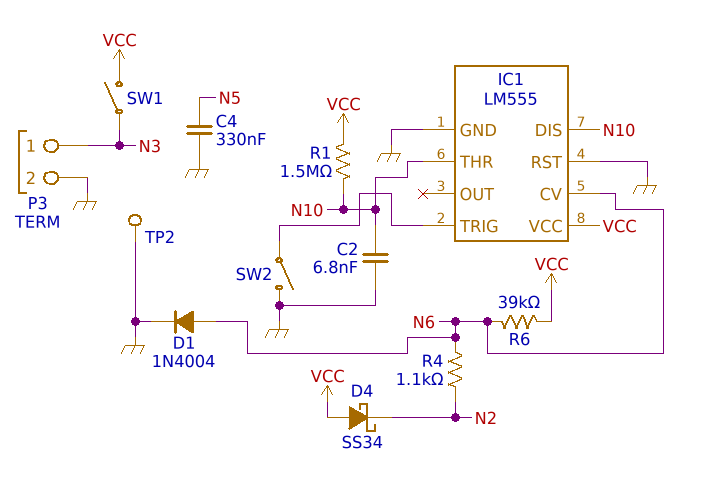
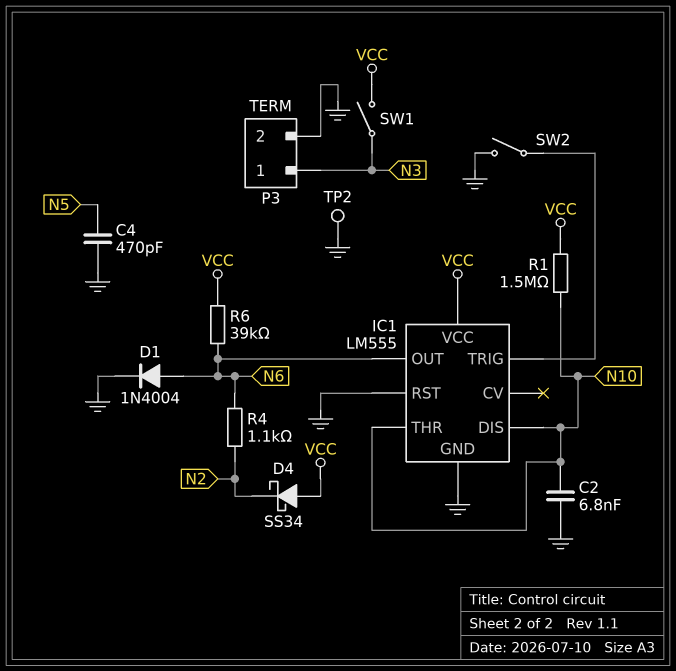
C4: 330nF (GND, N5) -> 470pF (GND, N5)
IC1 pin CV: N6 -> none
IC1 pin OUT: none -> N6

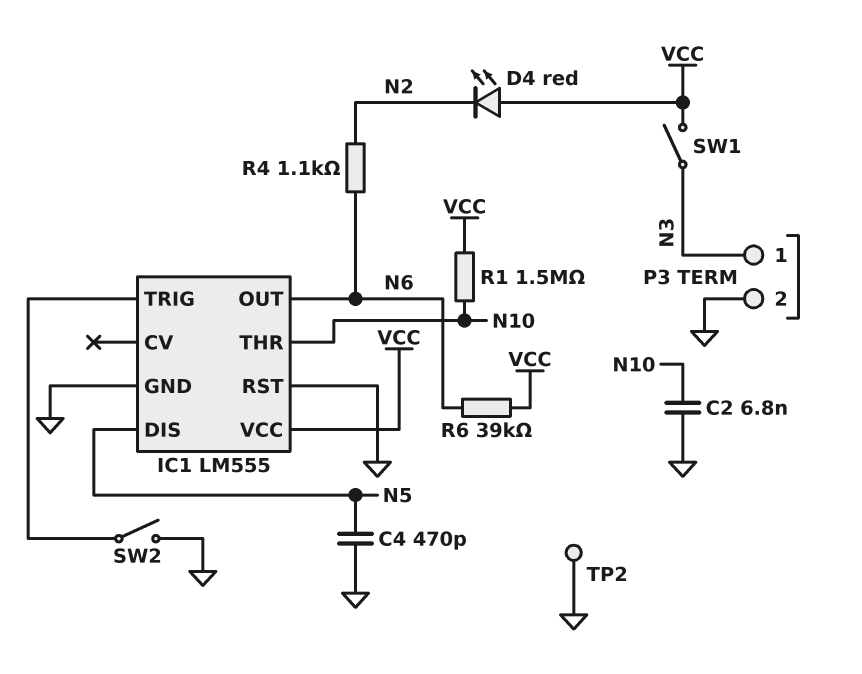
D1: diode 1N4004 (A N6, K GND) -> none
D4: schottky SS34 (A VCC, K N2) -> LED red (A VCC, K N2)
IC1 pin DIS: N10 -> N5

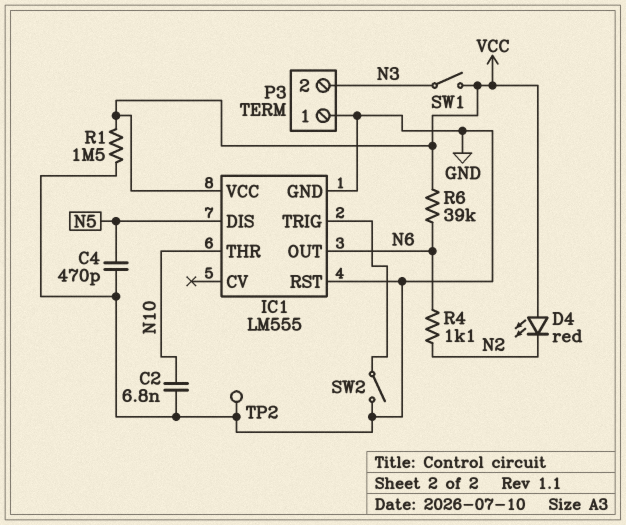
P3 pin 1: N3 -> GND
P3 pin 2: GND -> N3
R1: 1.5M (N10, VCC) -> 1.5M (GND, VCC)

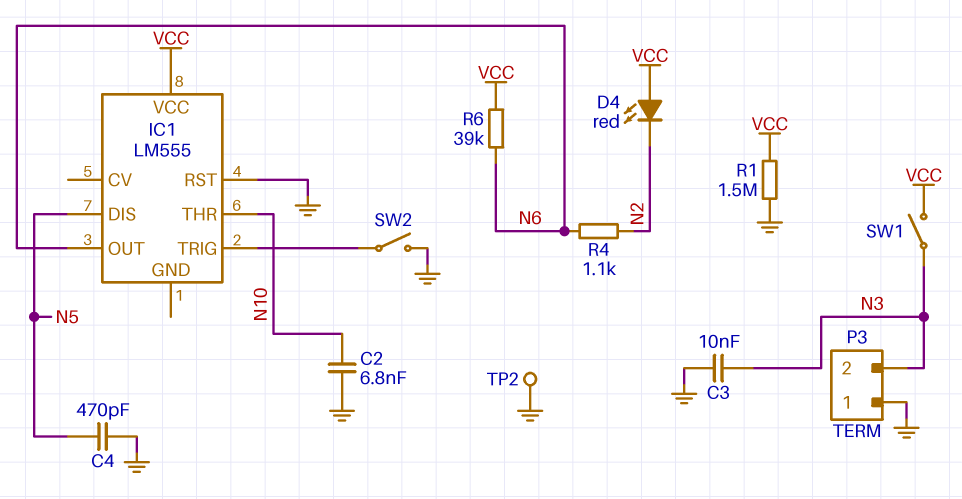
C3: none -> 10nF (GND, N3)
IC1 pin GND: GND -> none

